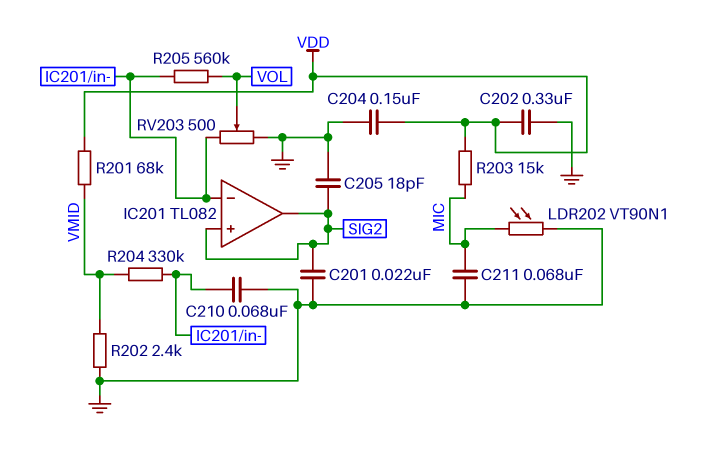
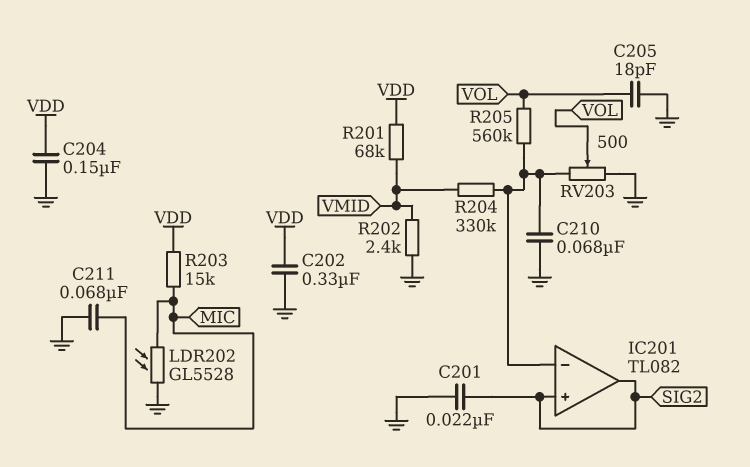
C205: 18pF (GND, SIG2) -> 18pF (GND, VOL)
LDR202: VT90N1 (GND, MIC) -> GL5528 (GND, MIC)

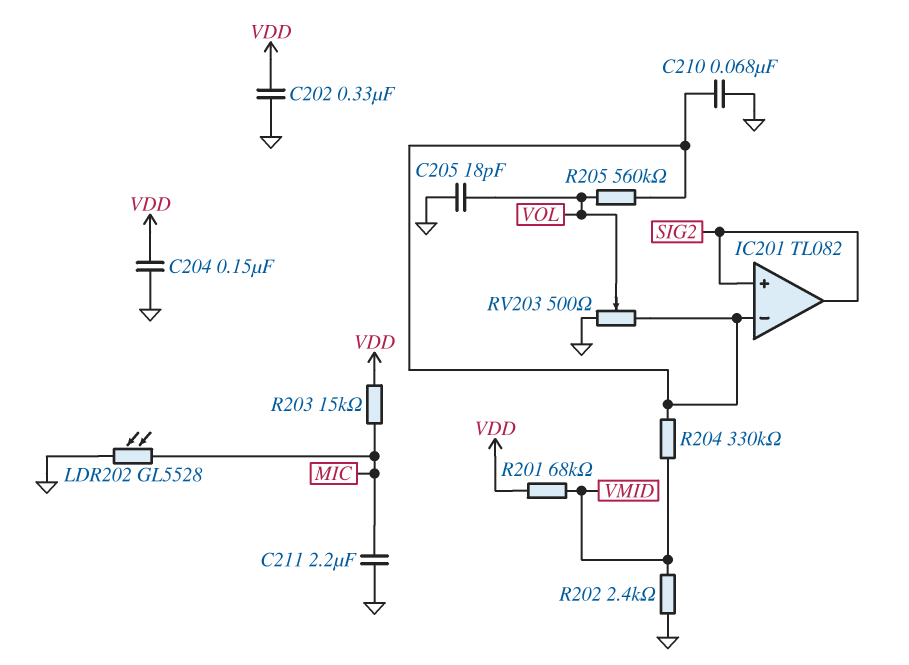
C201: 22nF (GND, SIG2) -> none
C211: 68nF (GND, MIC) -> 2.2uF (GND, MIC)

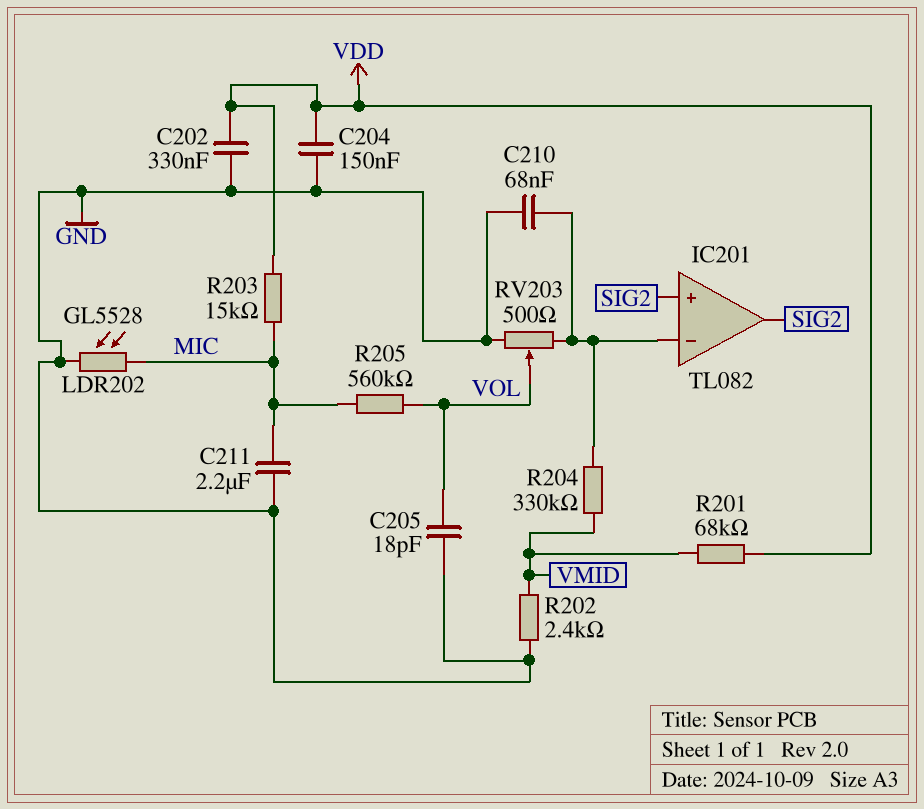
R205: 560k (IC201/in-, VOL) -> 560k (MIC, VOL)

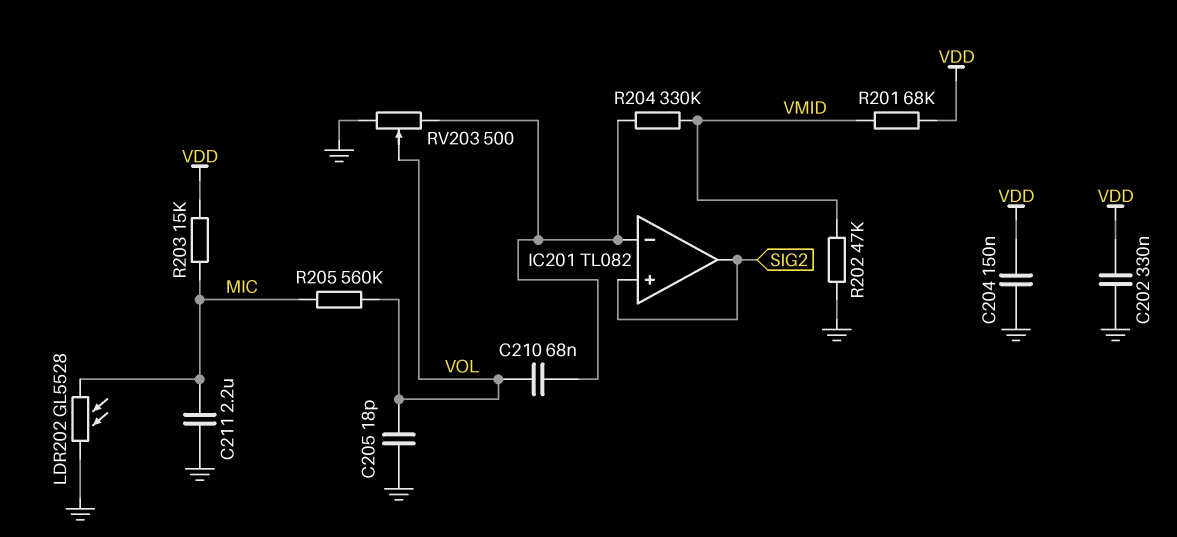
C210: 68nF (GND, IC201/in-) -> 68nF (IC201/in-, VOL)
R202: 2.4k (GND, VMID) -> 47k (GND, VMID)

